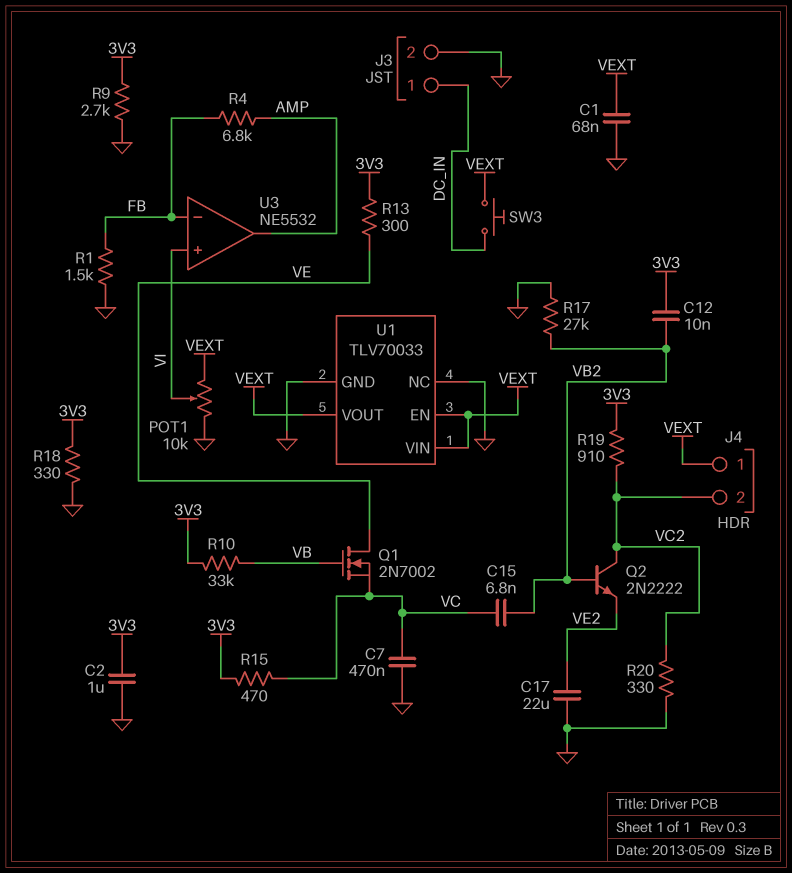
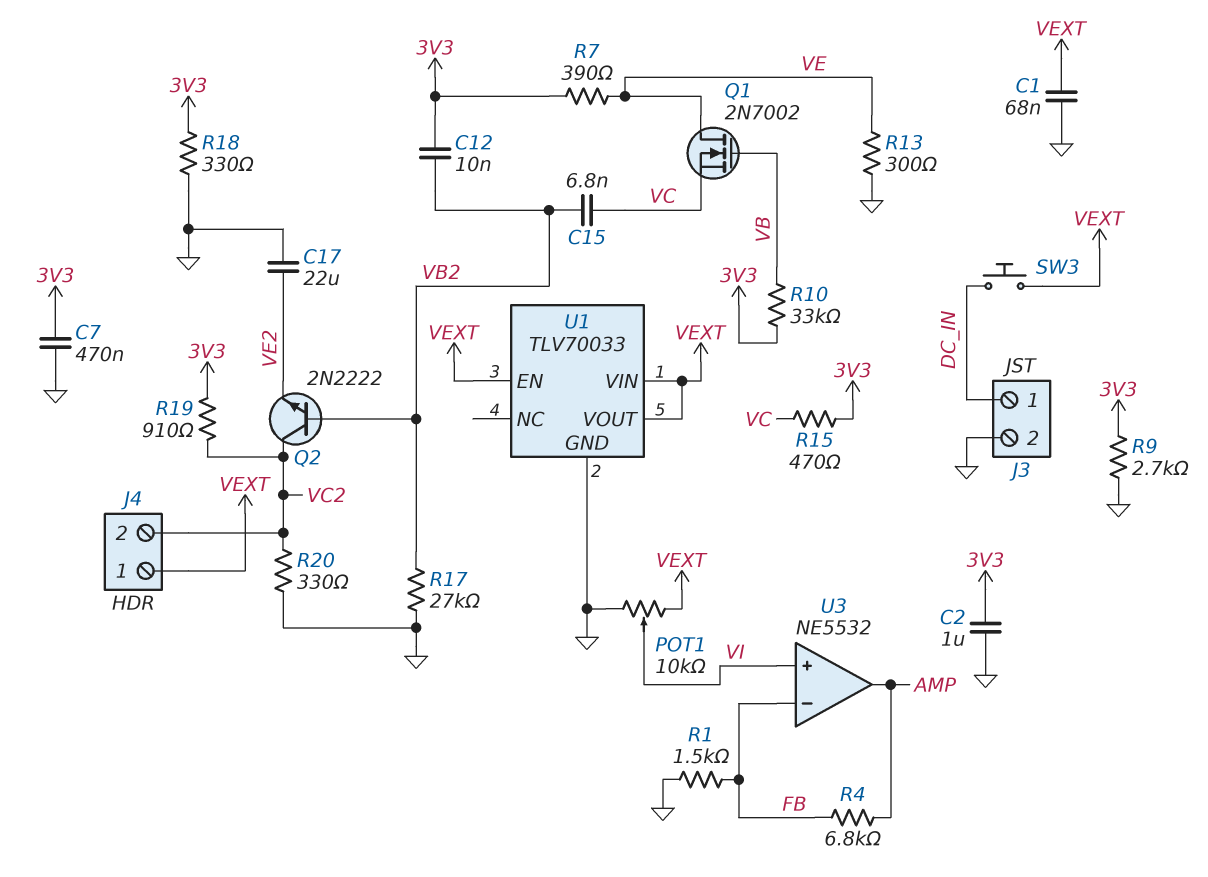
C7: 470nF (GND, VC) -> 470nF (3V3, GND)
R7: none -> 390 (3V3, VE)
R13: 300 (3V3, VE) -> 300 (GND, VE)
U1 pin NC: GND -> none

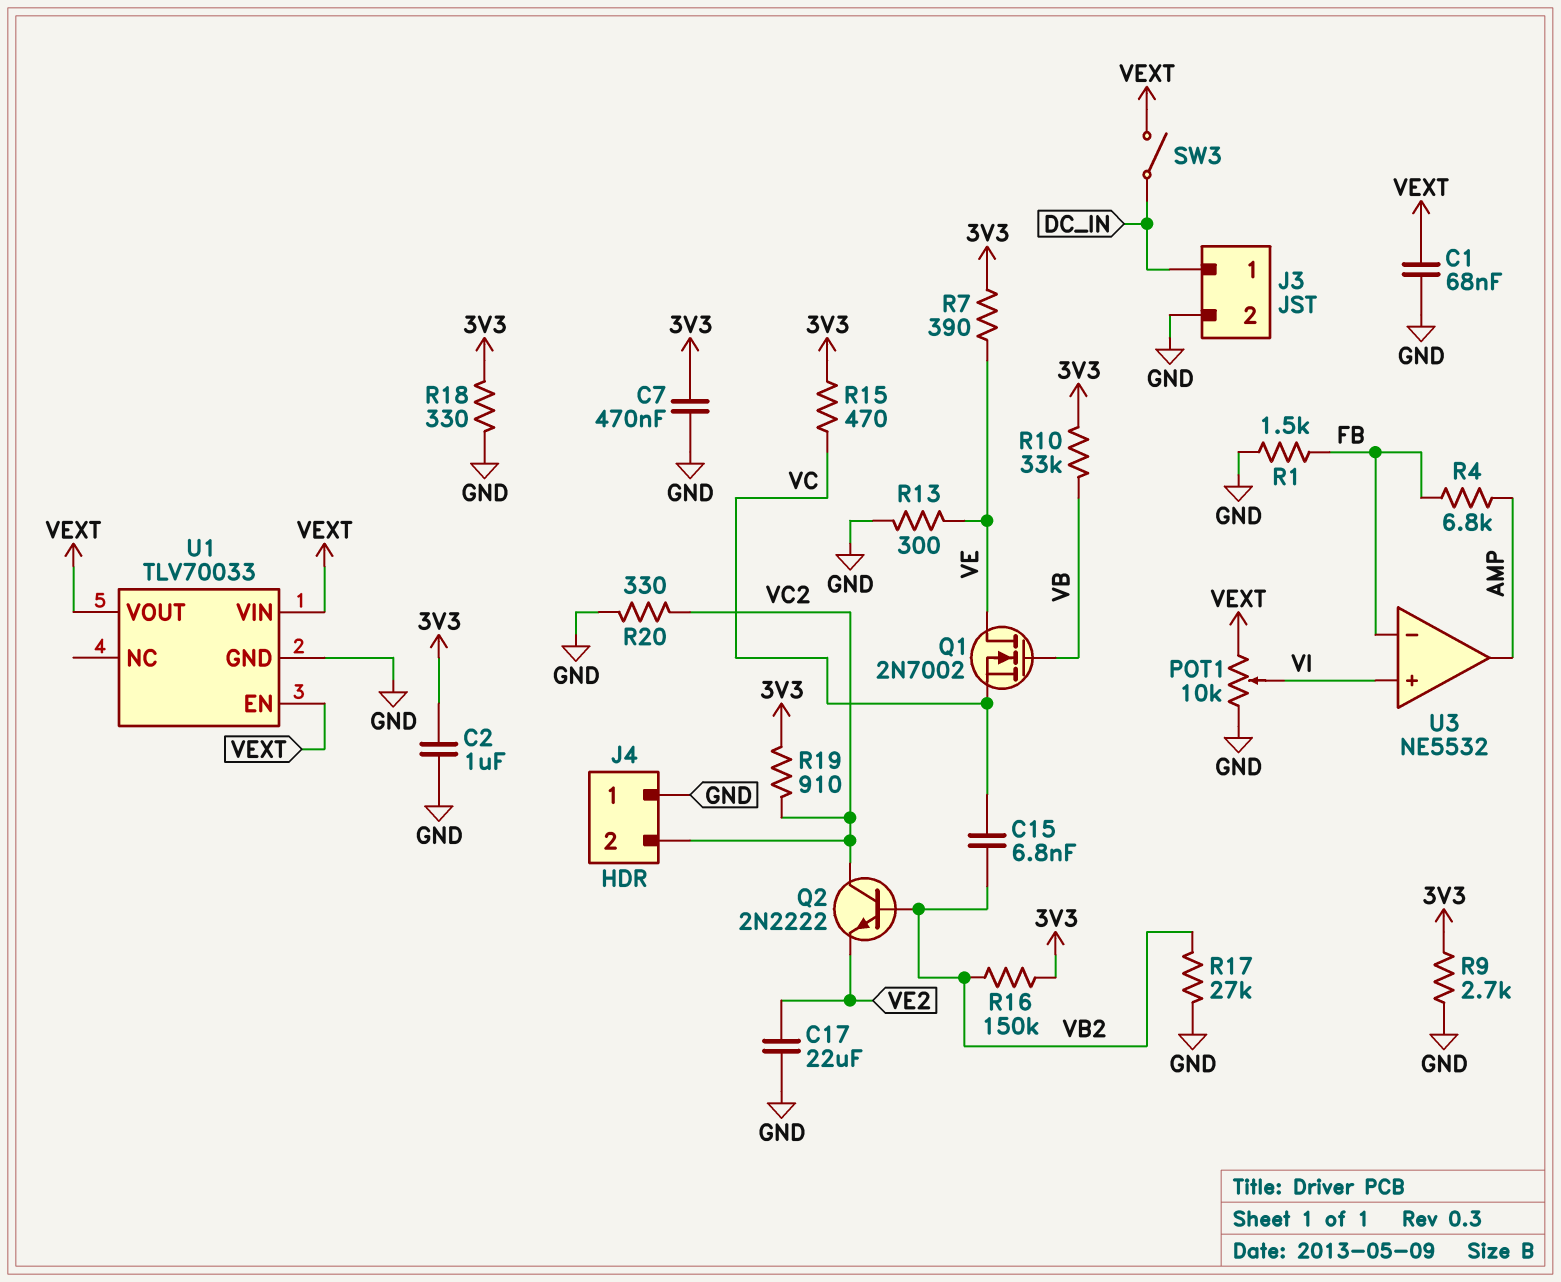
C12: 10nF (3V3, VB2) -> none
J4 pin 1: VEXT -> GND
R16: none -> 150k (3V3, VB2)
SW3: button (DC_IN, VEXT) -> switch (DC_IN, VEXT)

